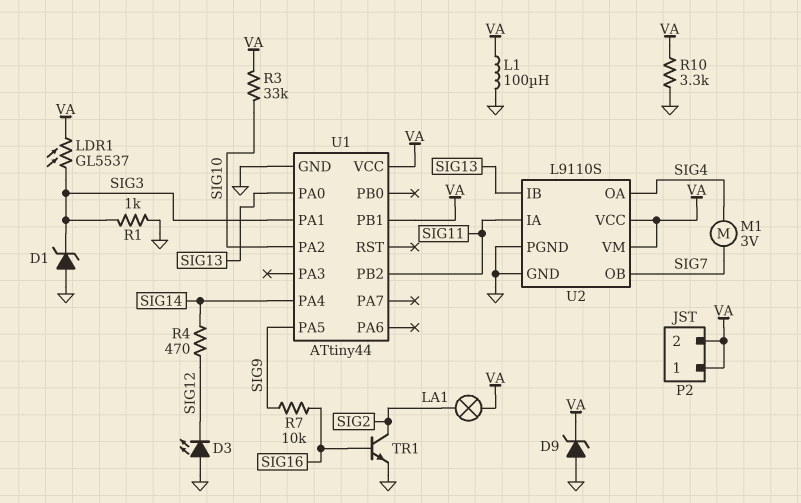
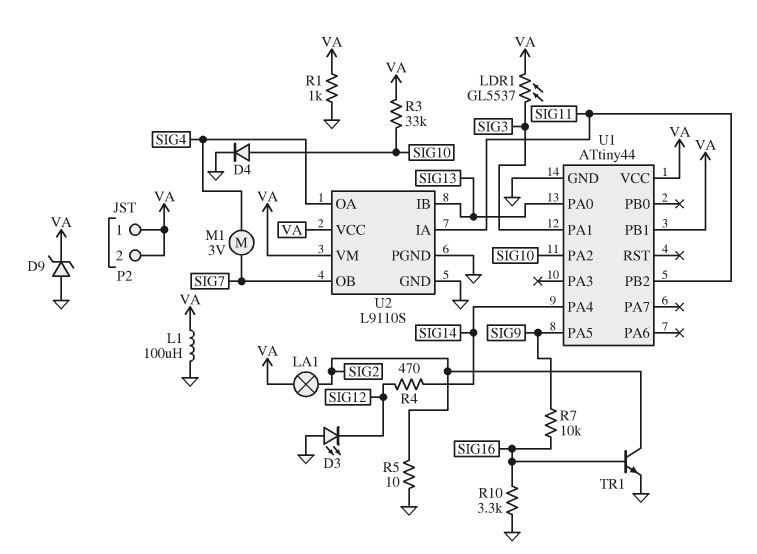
D1: zener (A GND, K SIG3) -> none
D4: none -> diode (A SIG10, K GND)
R1: 1k (GND, SIG3) -> 1k (GND, VA)
R5: none -> 10 (GND, SIG2)
R10: 3.3k (GND, VA) -> 3.3k (GND, SIG16)

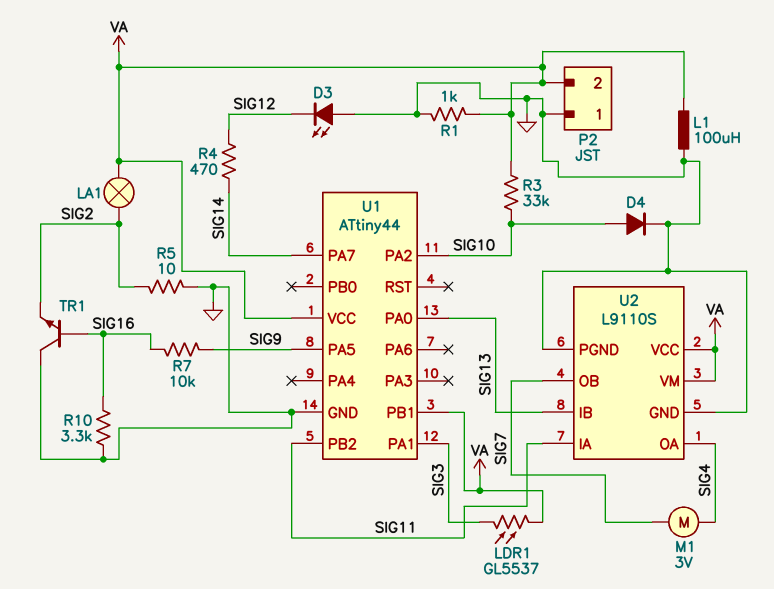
D9: zener (A GND, K VA) -> none
P2 pin 1: VA -> GND
TR1: NPN (B SIG16, C SIG2, E GND) -> NPN (B SIG16, C GND, E SIG2)
U1 pin PA4: SIG14 -> none
U1 pin PA7: none -> SIG14

